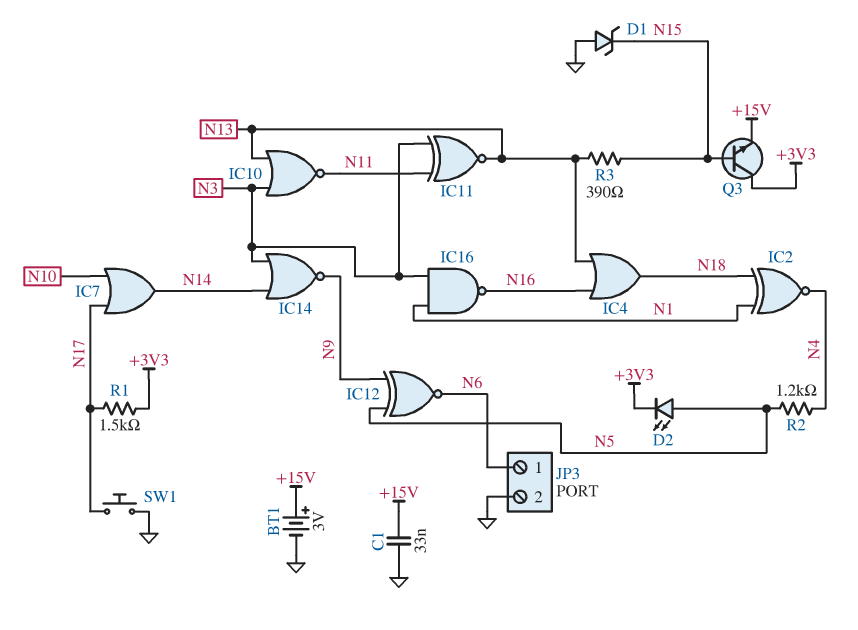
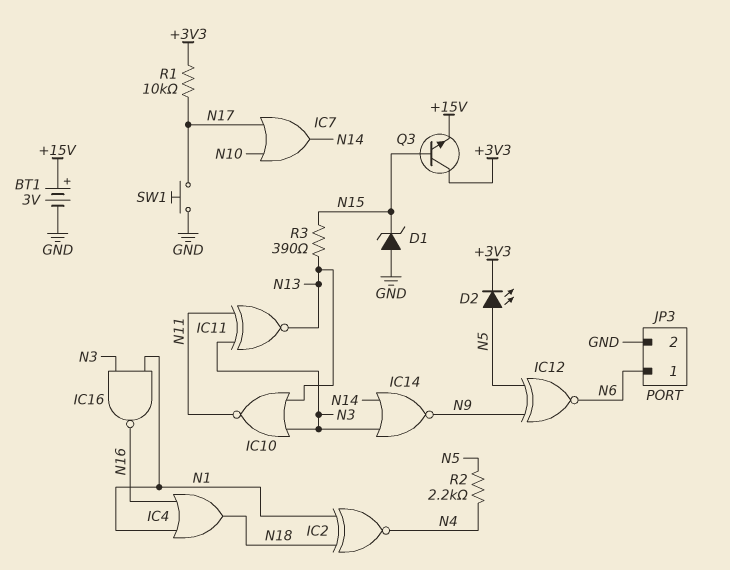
C1: 33nF (+15V, GND) -> none
IC4: OR (in N13, in N16, out N18) -> OR (in N1, in N16, out N18)
R1: 1.5k (+3V3, N17) -> 10k (+3V3, N17)
R2: 1.2k (N4, N5) -> 2.2k (N4, N5)

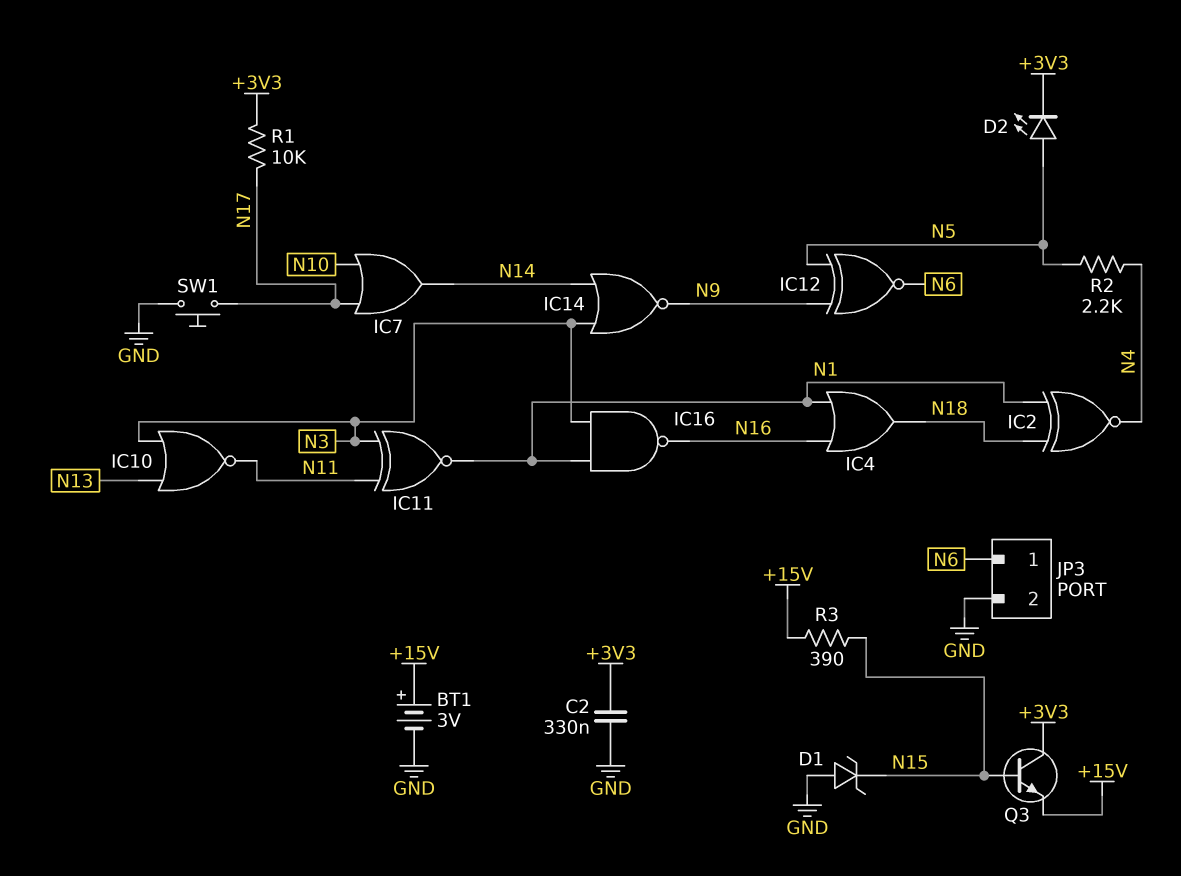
C2: none -> 330nF (+3V3, GND)
IC11: XNOR (in N3, in N11, out N13) -> XNOR (in N3, in N11, out N1)
R3: 390 (N13, N15) -> 390 (+15V, N15)

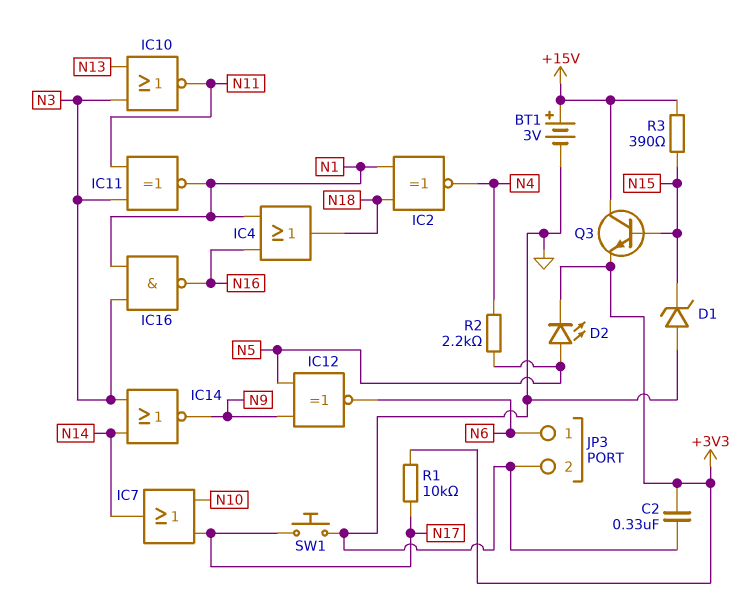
Q3: NPN (B N15, C +3V3, E +15V) -> NPN (B N15, C +15V, E +3V3)

